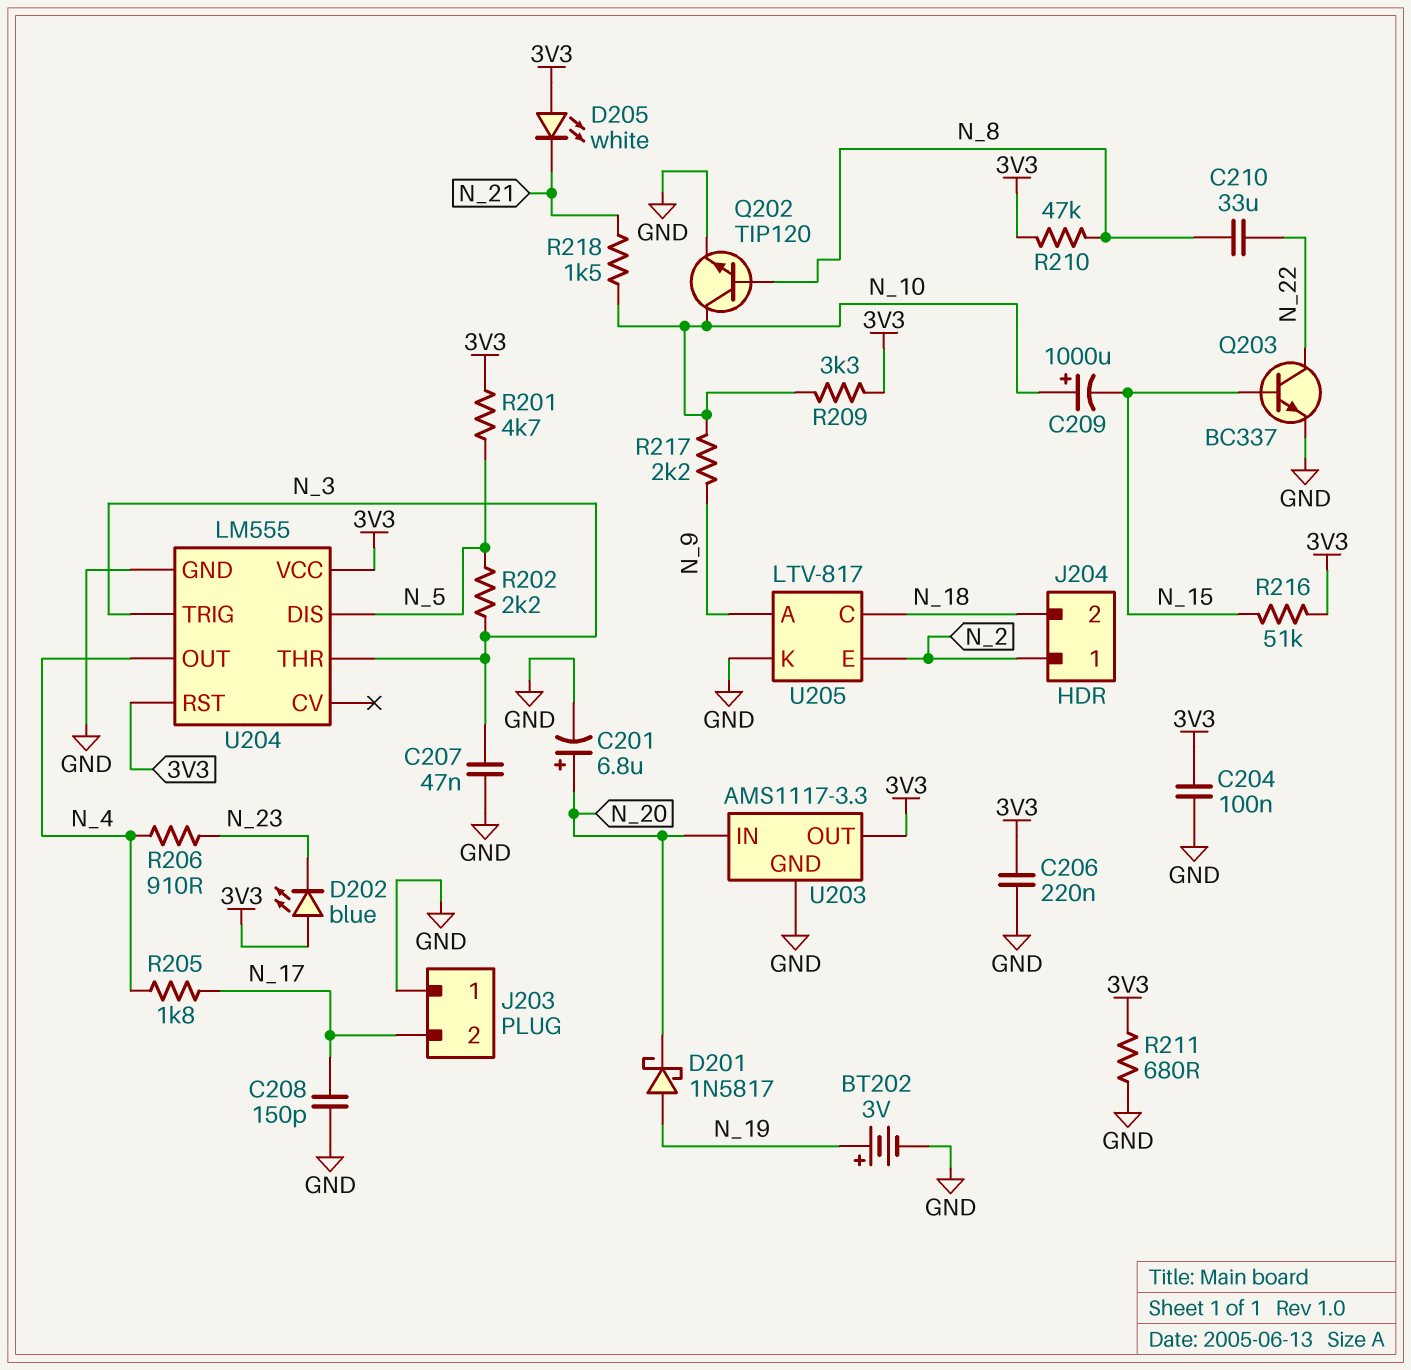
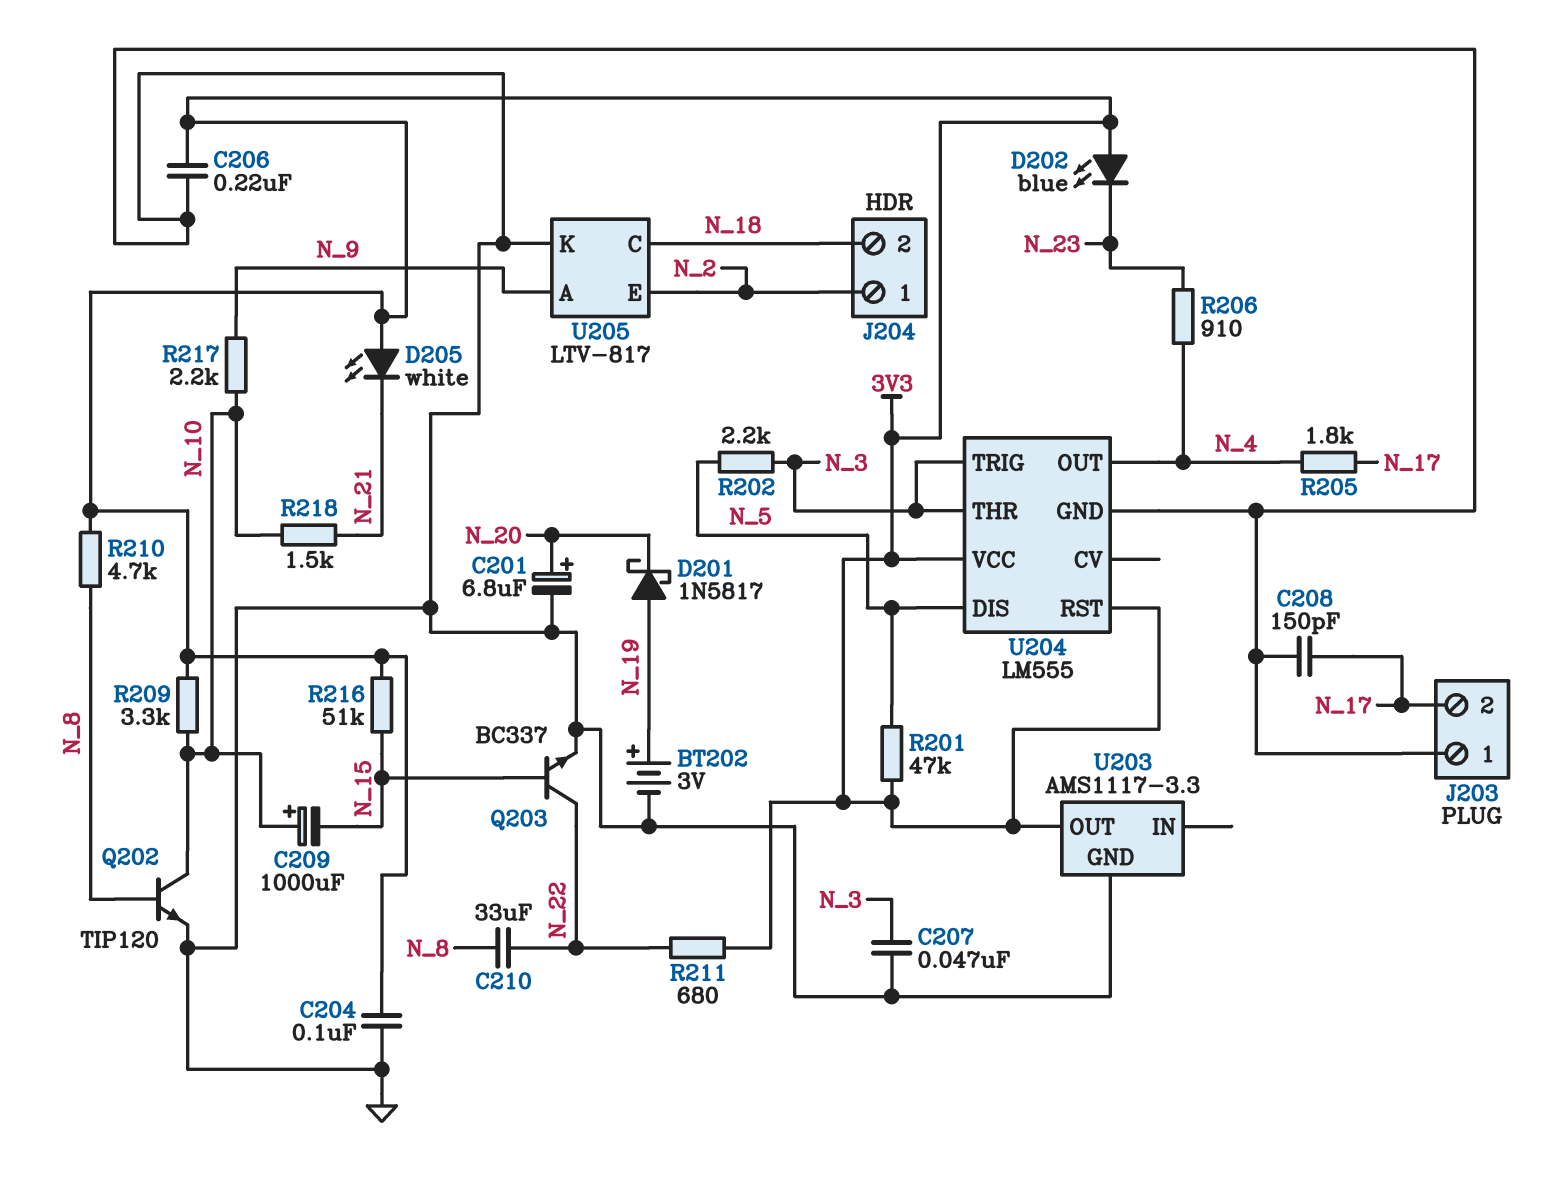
R201: 4.7k (3V3, N_5) -> 47k (3V3, N_5)
R210: 47k (3V3, N_8) -> 4.7k (3V3, N_8)
R211: 680 (3V3, GND) -> 680 (3V3, N_22)
U203 pin IN: N_20 -> none

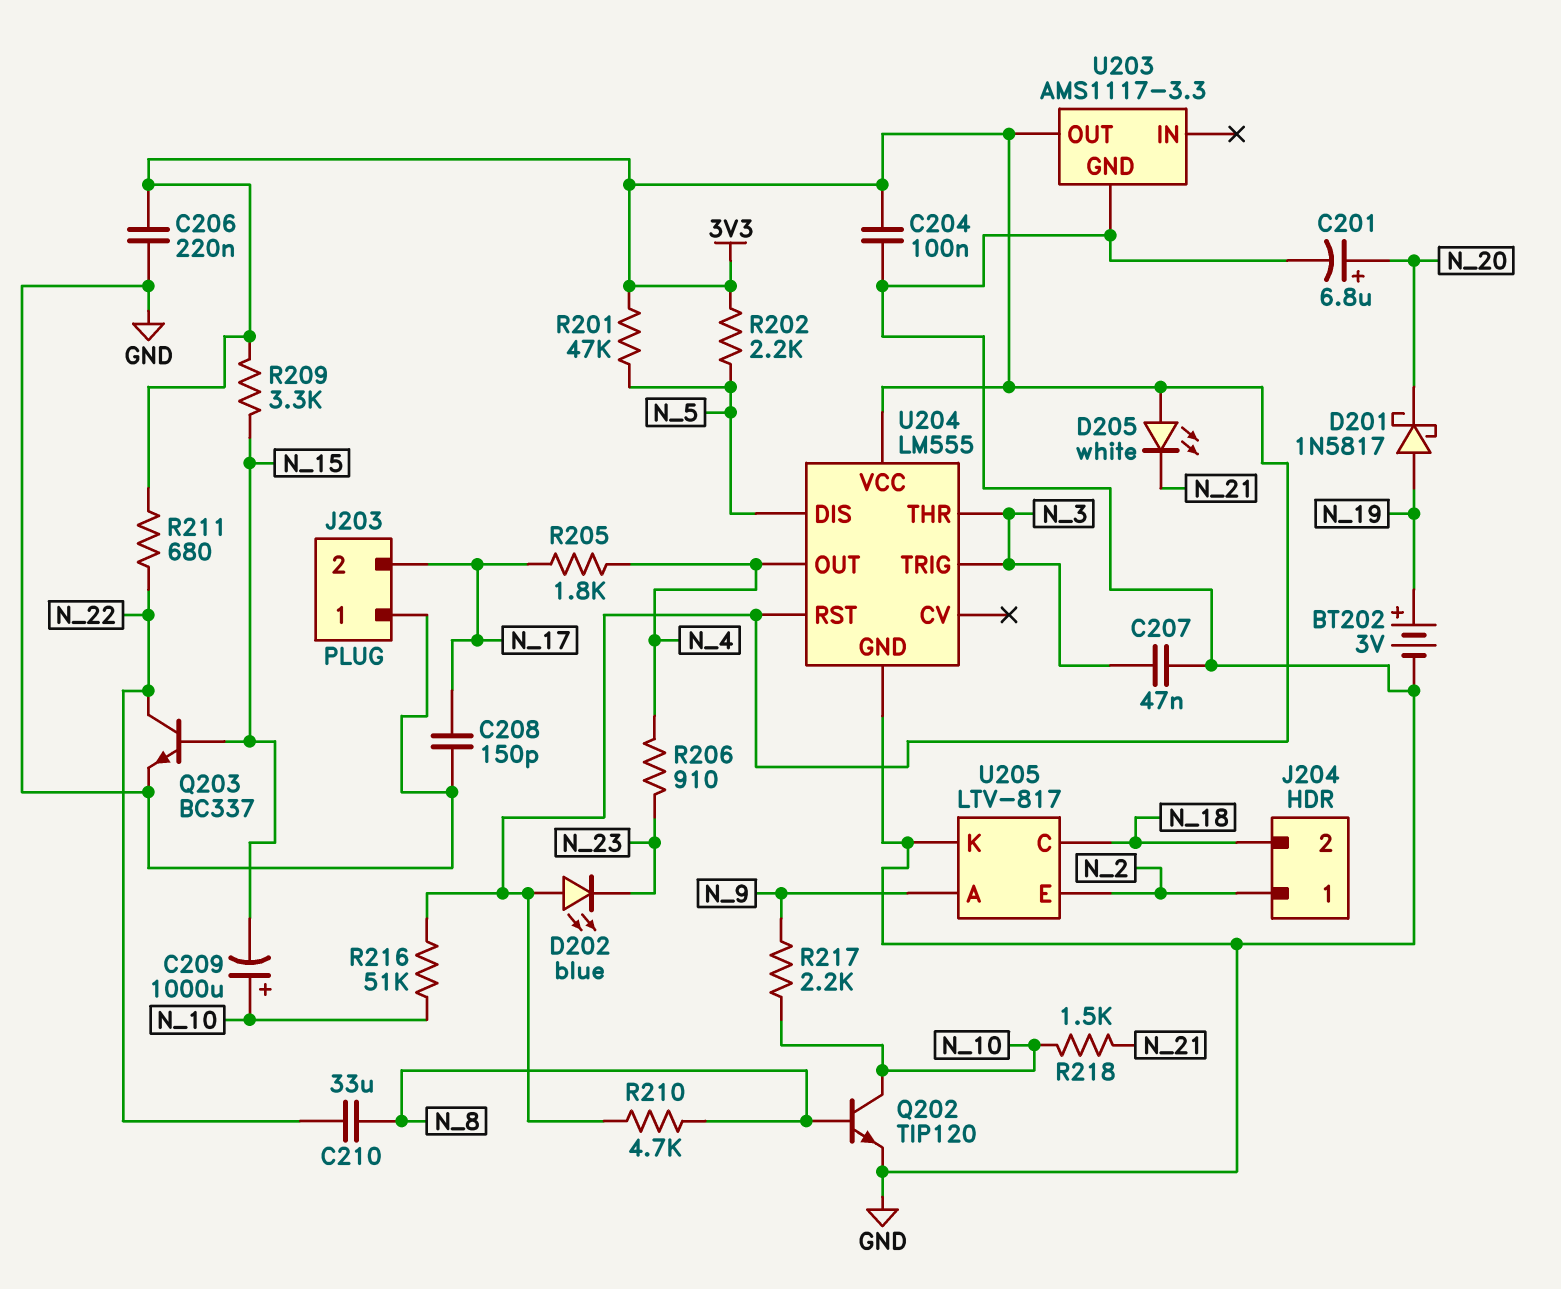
R202: 2.2k (N_3, N_5) -> 2.2k (3V3, N_5)
R209: 3.3k (3V3, N_10) -> 3.3k (3V3, N_15)
R216: 51k (3V3, N_15) -> 51k (3V3, N_10)

